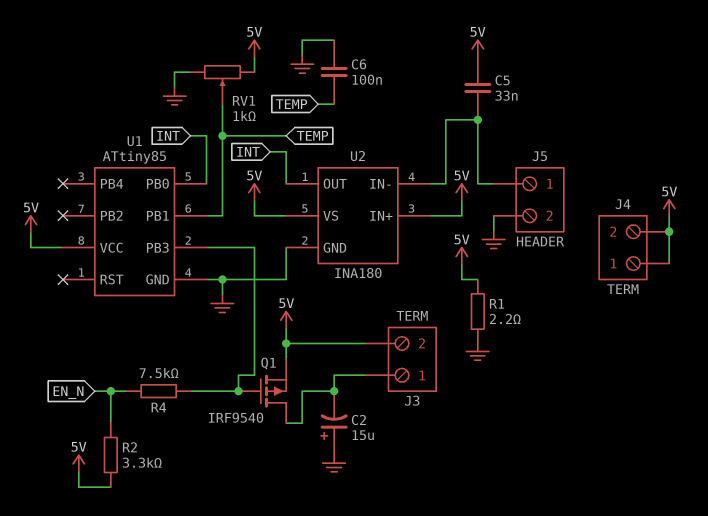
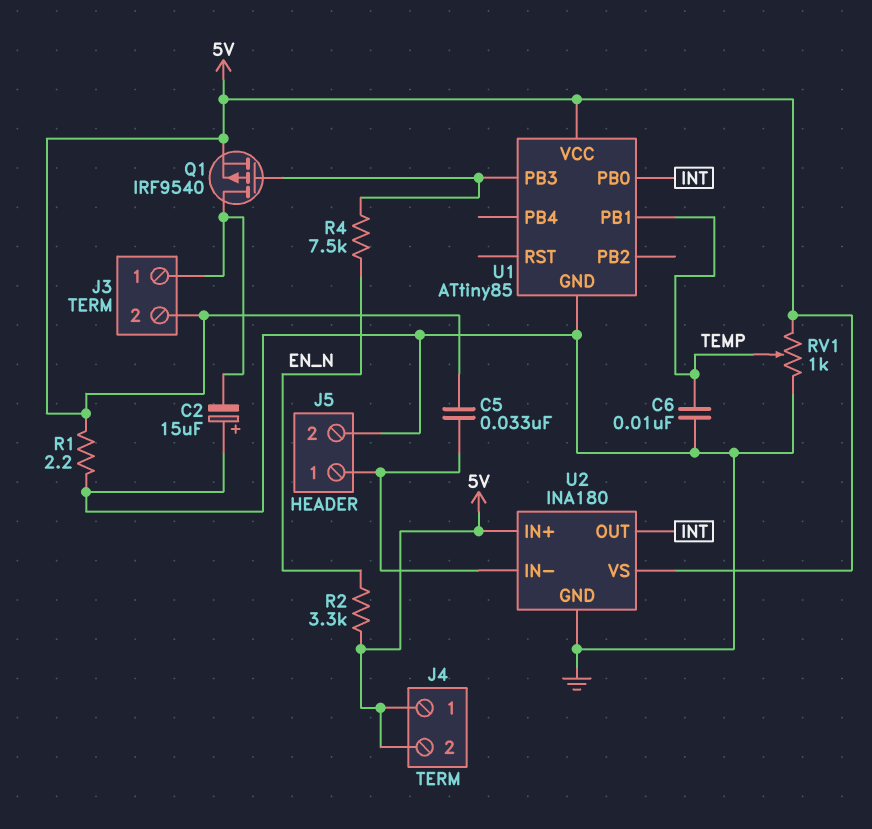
C6: 100nF (GND, TEMP) -> 10nF (GND, TEMP)

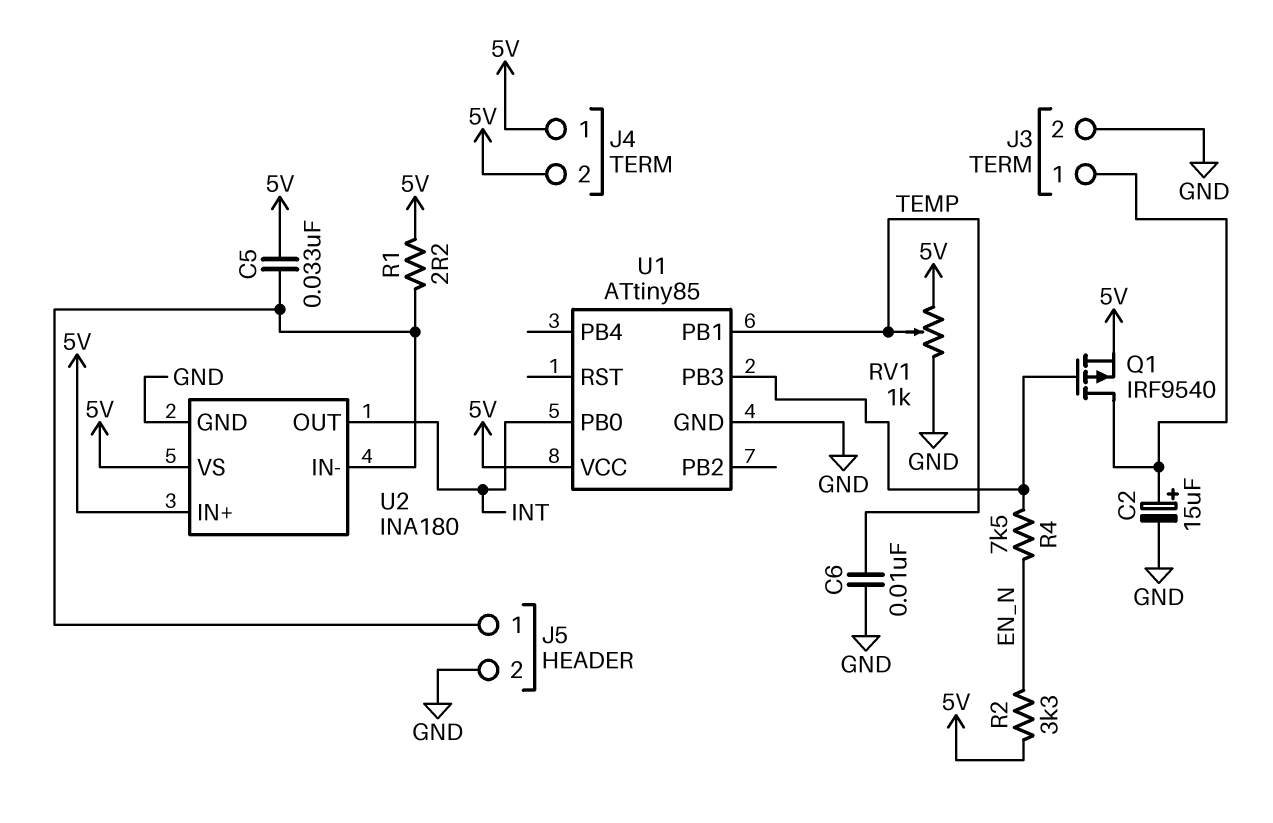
C2: 15uF (plus GND, minus J3/1) -> 15uF (plus J3/1, minus GND)
J3 pin 2: 5V -> GND
R1: 2.2 (5V, GND) -> 2.2 (5V, J5/1)

